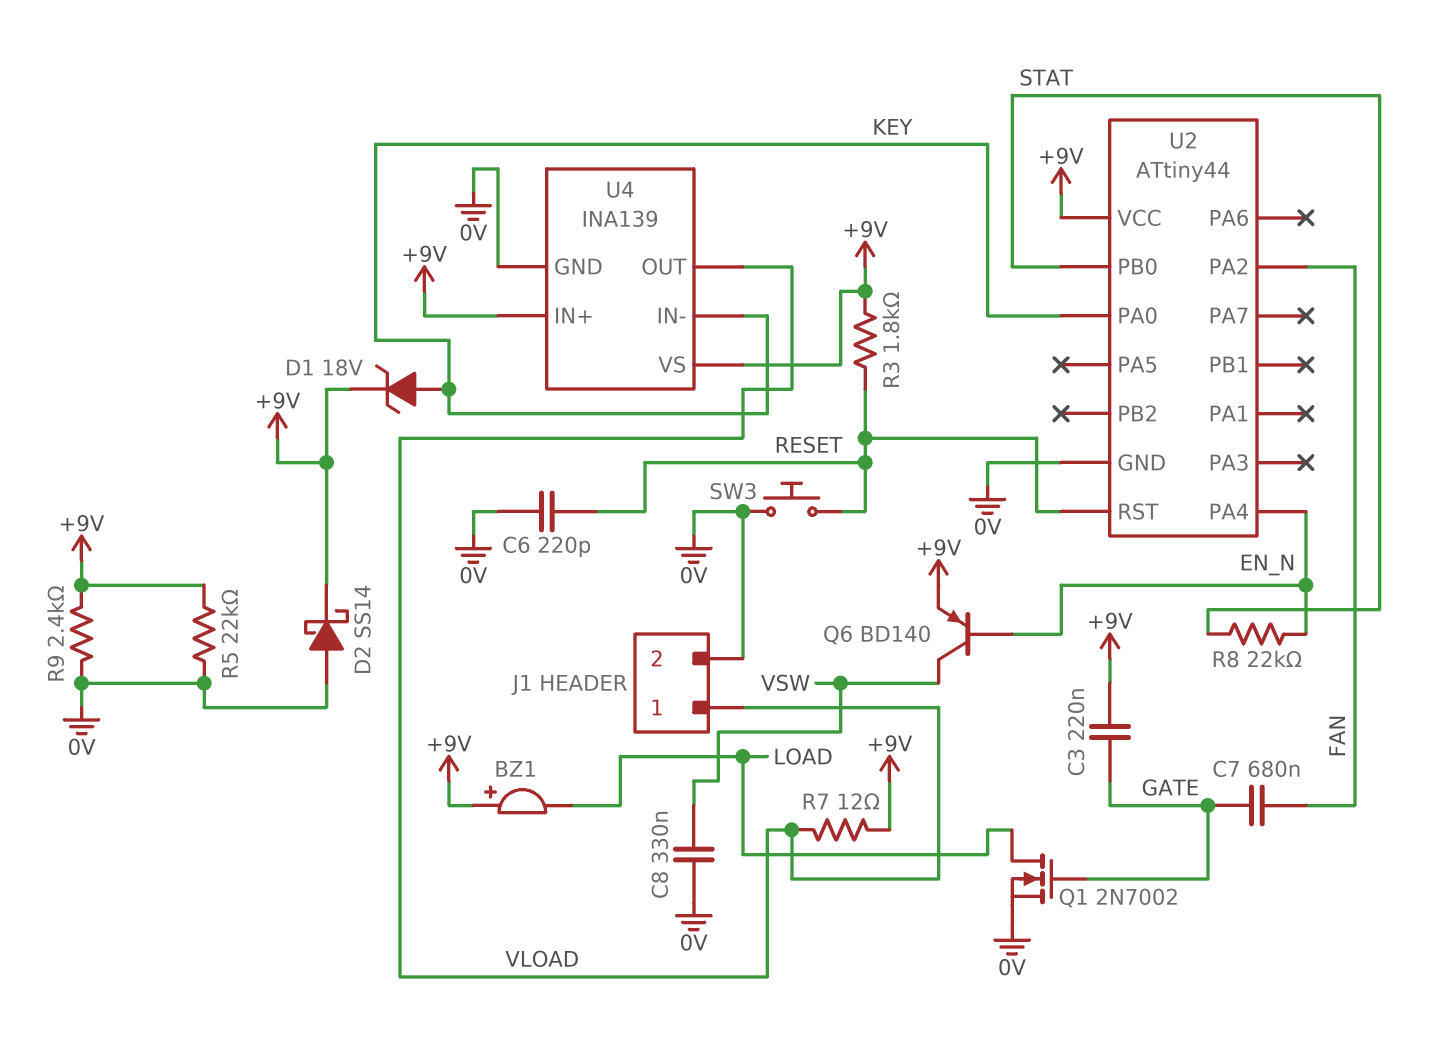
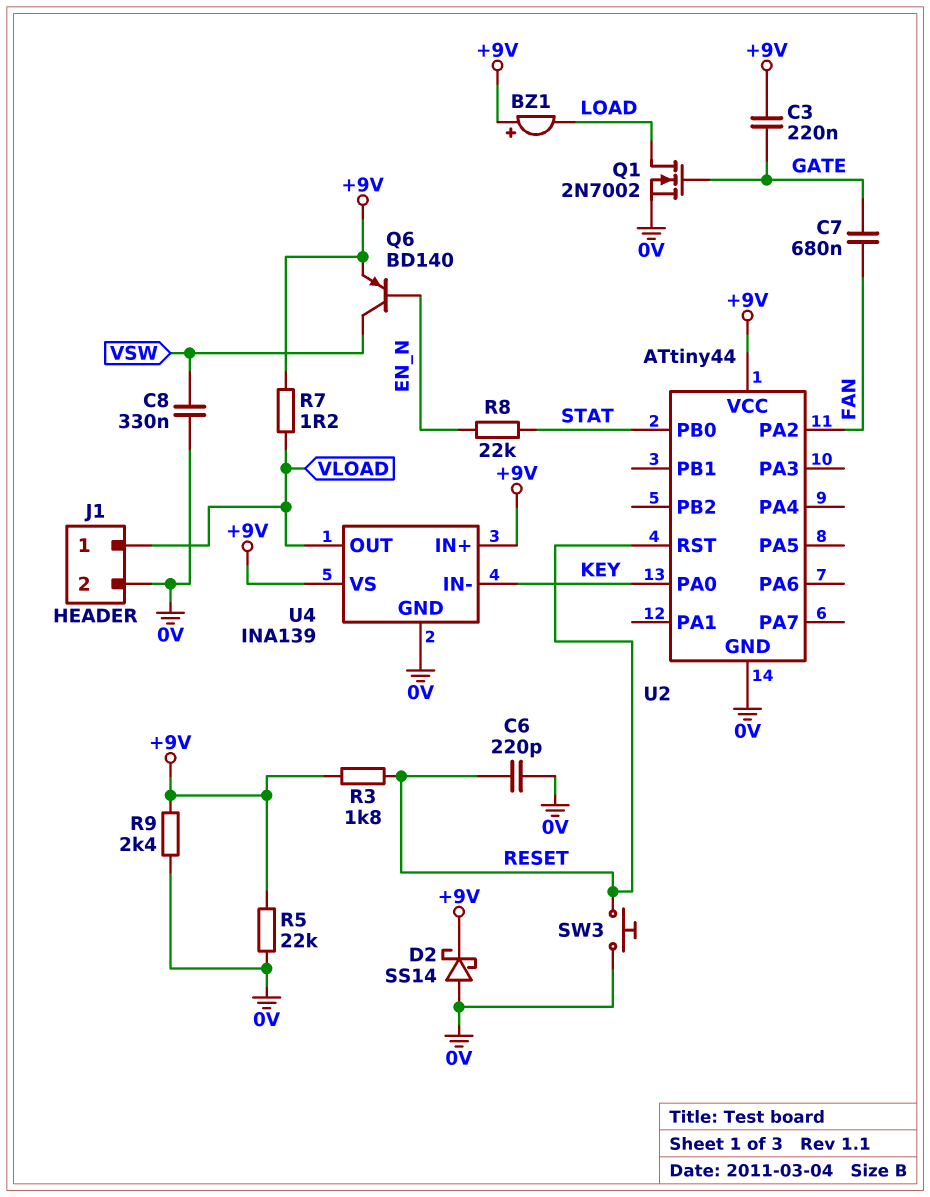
D1: zener 18V (A KEY, K +9V) -> none
R7: 12 (+9V, VLOAD) -> 1.2 (+9V, VLOAD)
U2 pin PA4: EN_N -> none

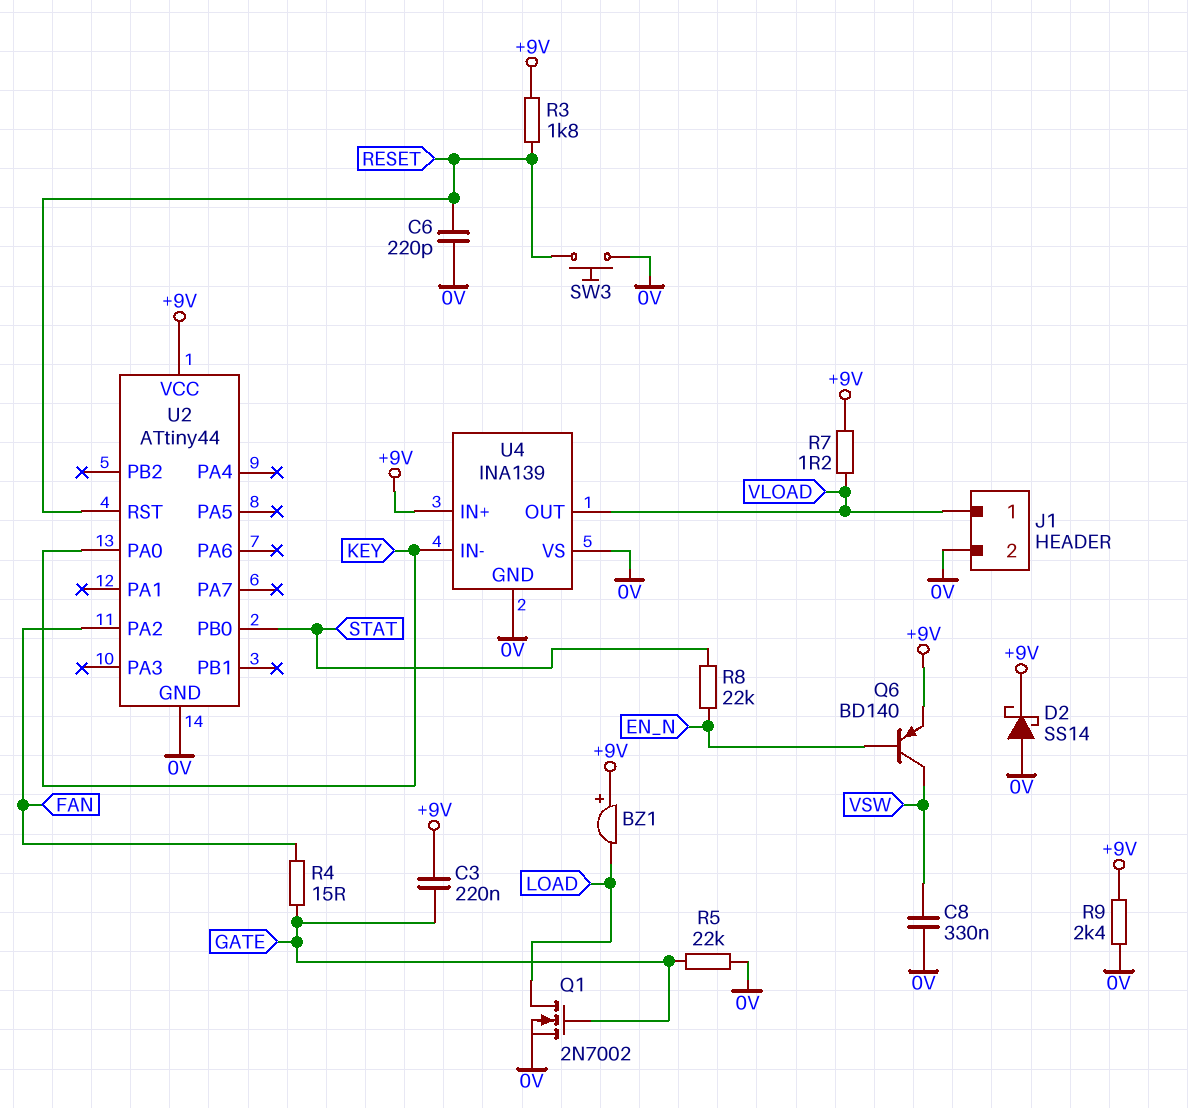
C7: 680nF (FAN, GATE) -> none
R4: none -> 15 (FAN, GATE)
R5: 22k (+9V, 0V) -> 22k (0V, GATE)
U4 pin VS: +9V -> 0V

